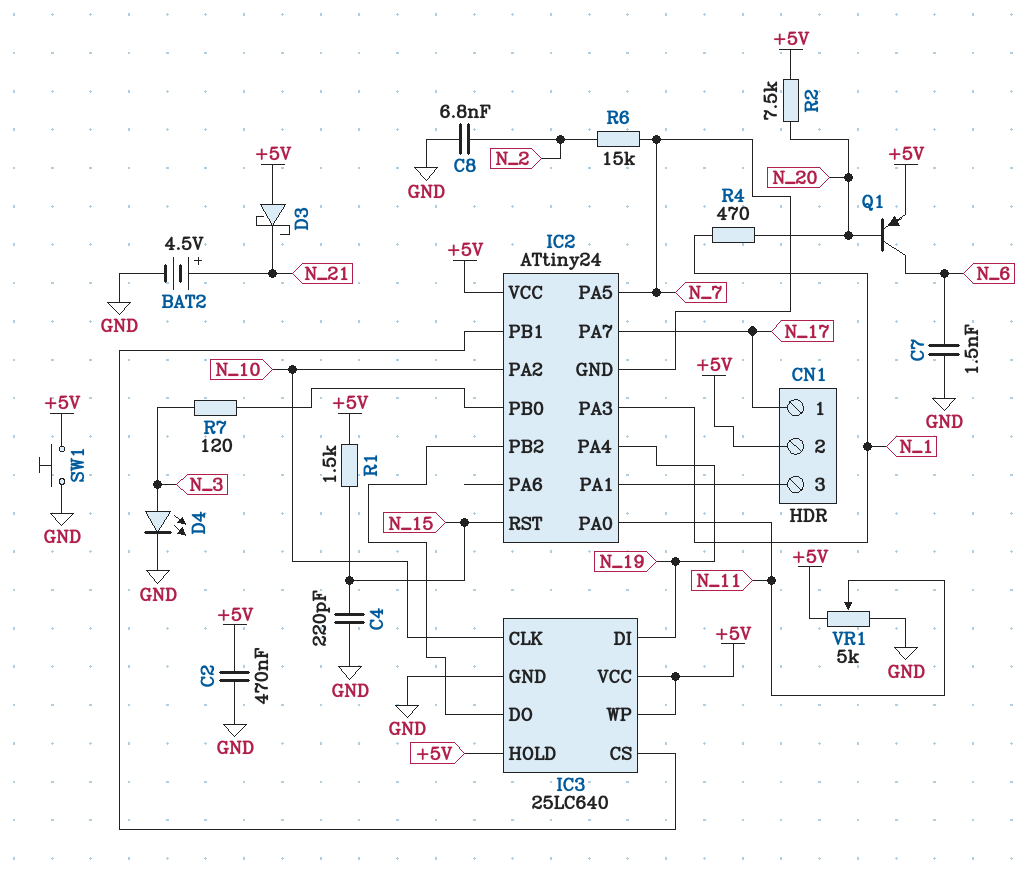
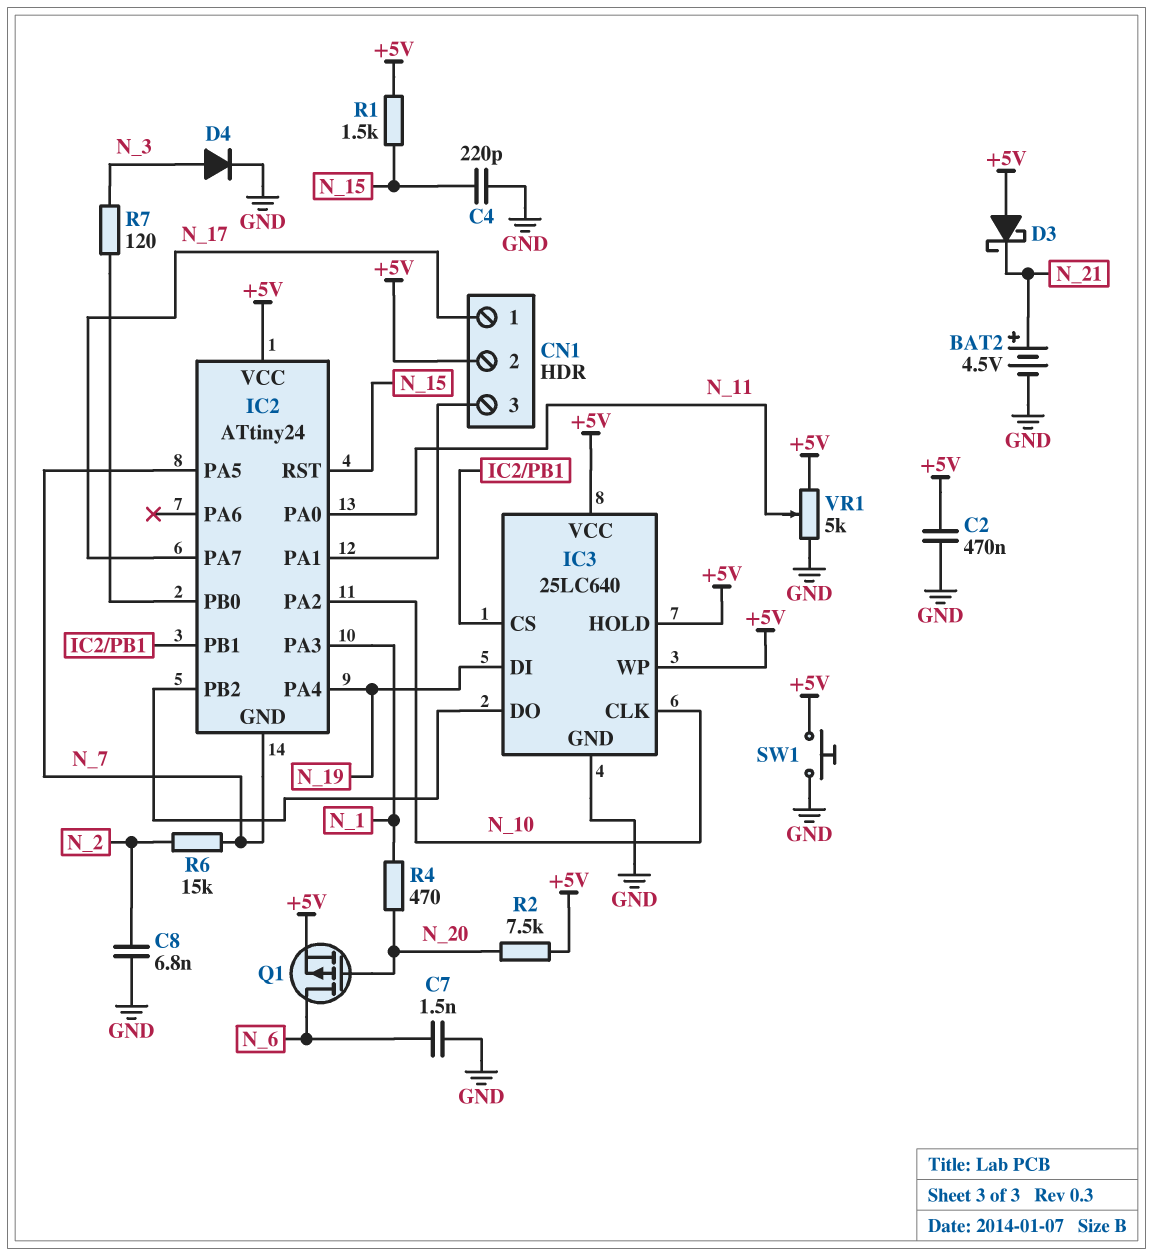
D4: LED (A N_3, K GND) -> diode (A N_3, K GND)
Q1: PNP (B N_20, C N_6, E +5V) -> PMOS (G N_20, D N_6, S +5V)

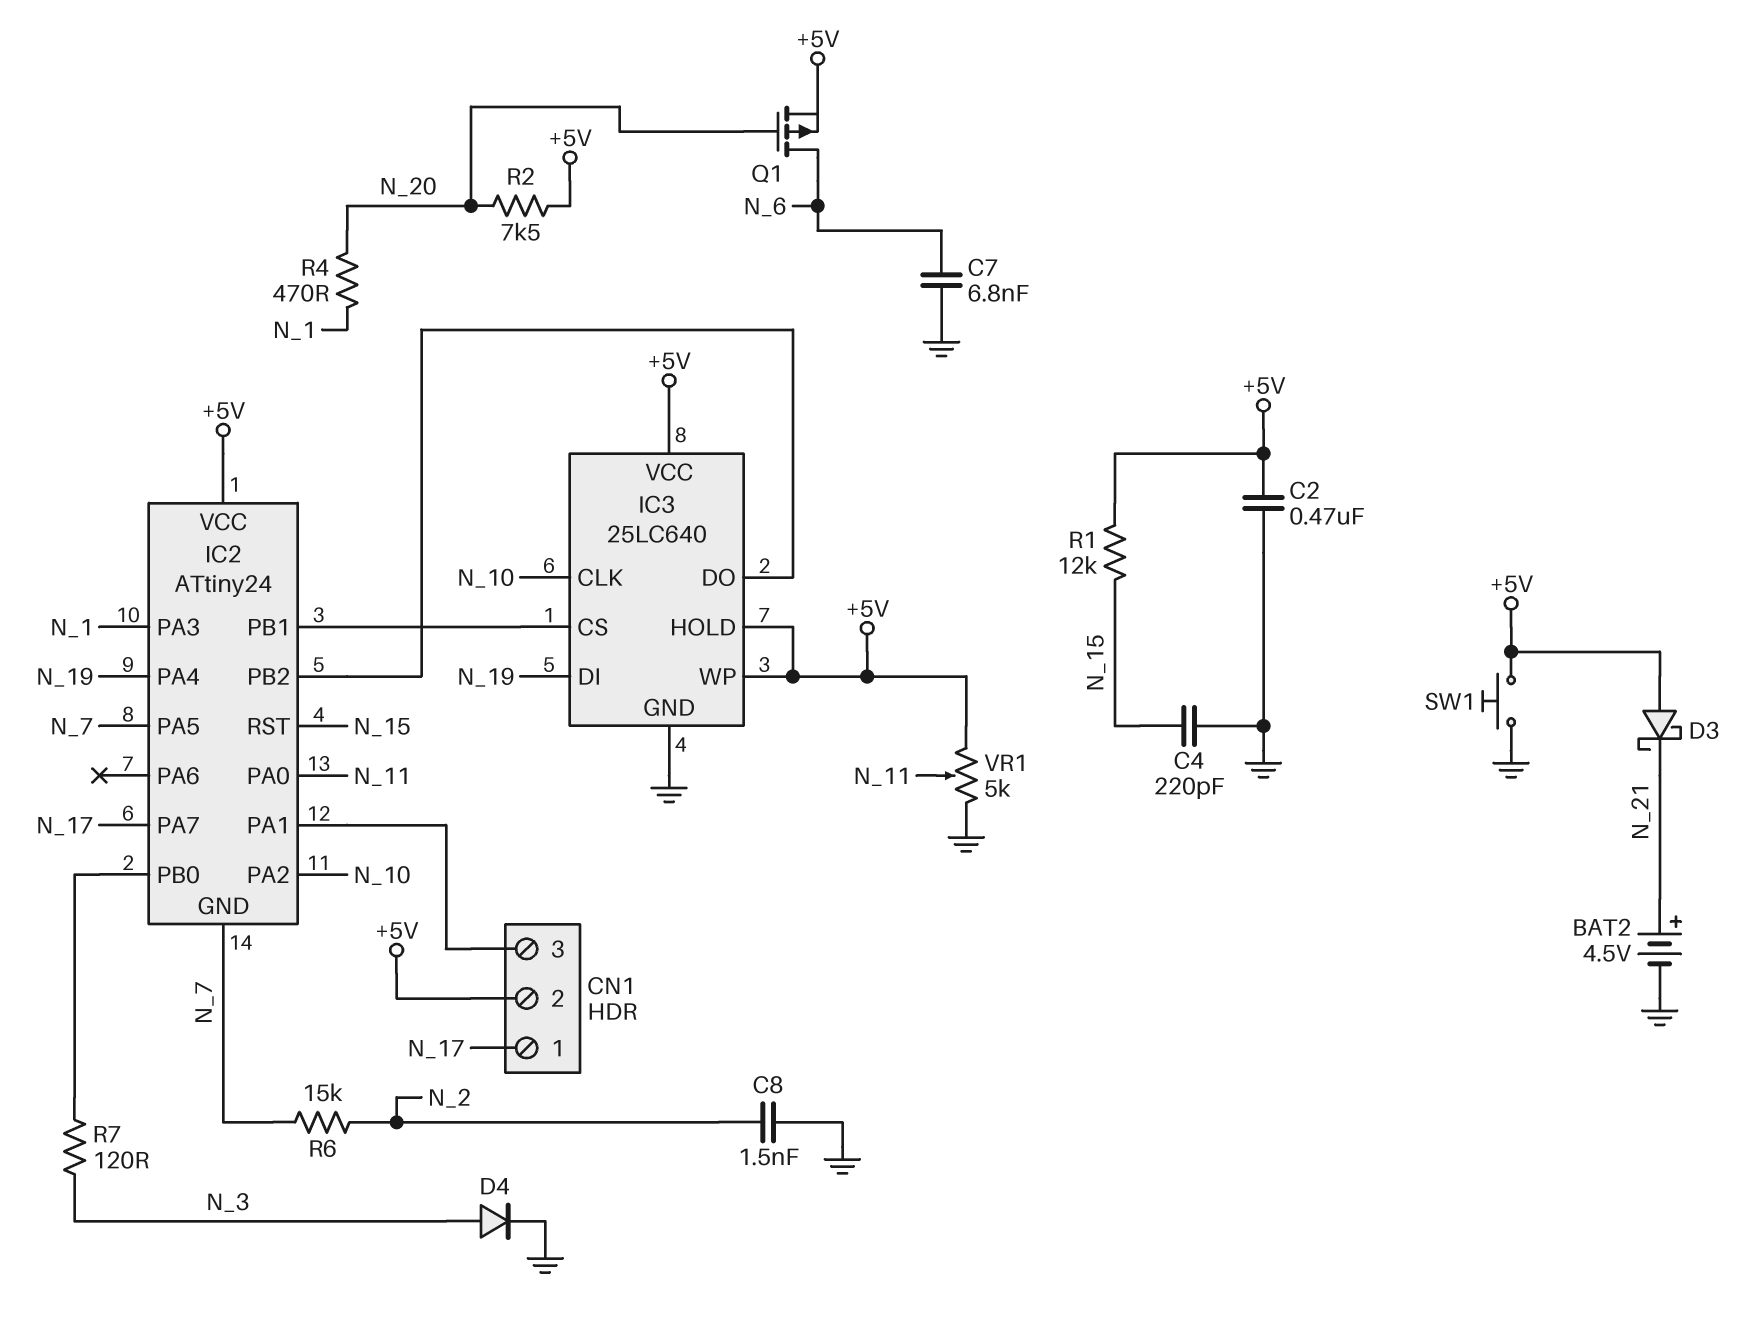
C7: 1.5nF (GND, N_6) -> 6.8nF (GND, N_6)
C8: 6.8nF (GND, N_2) -> 1.5nF (GND, N_2)
R1: 1.5k (+5V, N_15) -> 12k (+5V, N_15)

